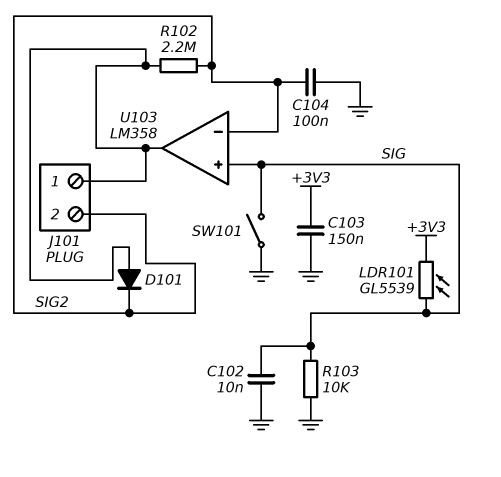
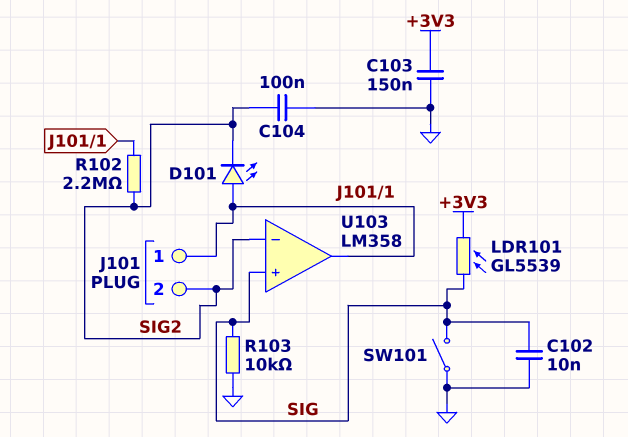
D101: diode (A J101/1, K SIG2) -> LED (A J101/1, K SIG2)

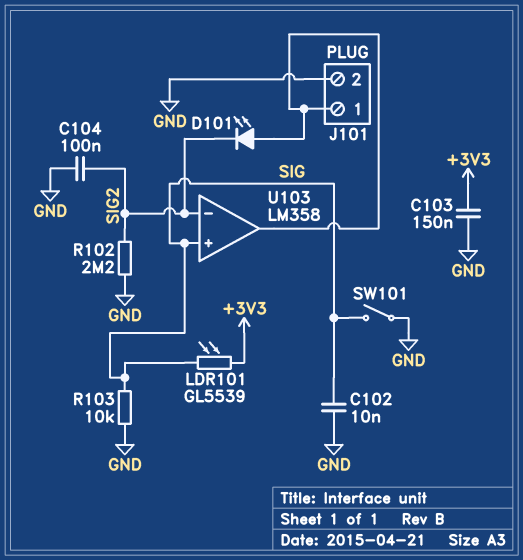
J101 pin 2: SIG2 -> GND
R102: 2.2M (J101/1, SIG2) -> 2.2M (GND, SIG2)

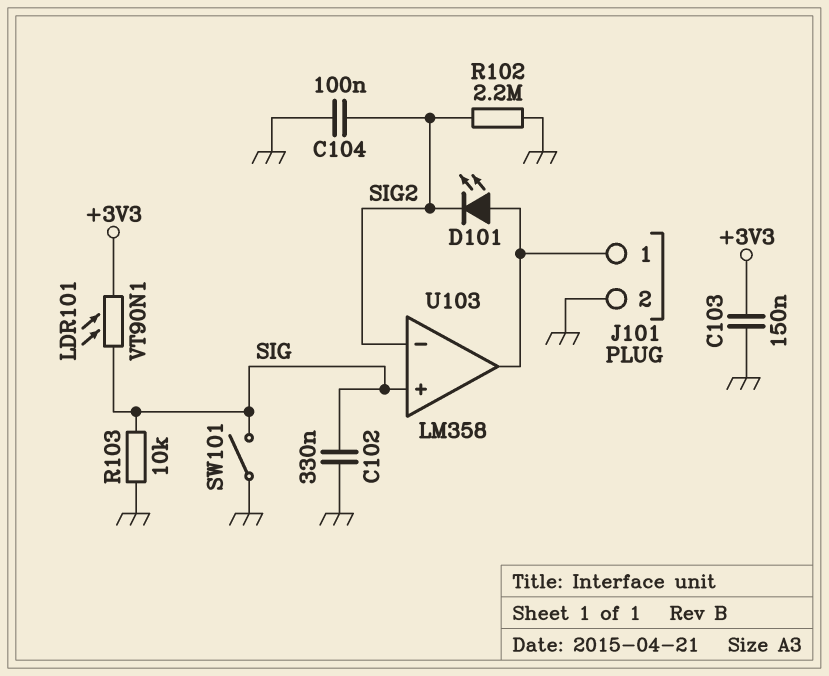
C102: 10nF (GND, SIG) -> 330nF (GND, SIG)
LDR101: GL5539 (+3V3, SIG) -> VT90N1 (+3V3, SIG)

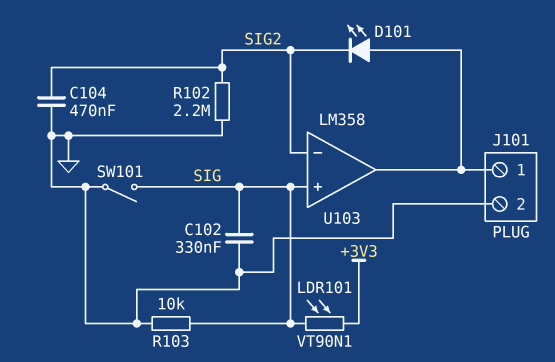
C103: 150nF (+3V3, GND) -> none
C104: 100nF (GND, SIG2) -> 470nF (GND, SIG2)

